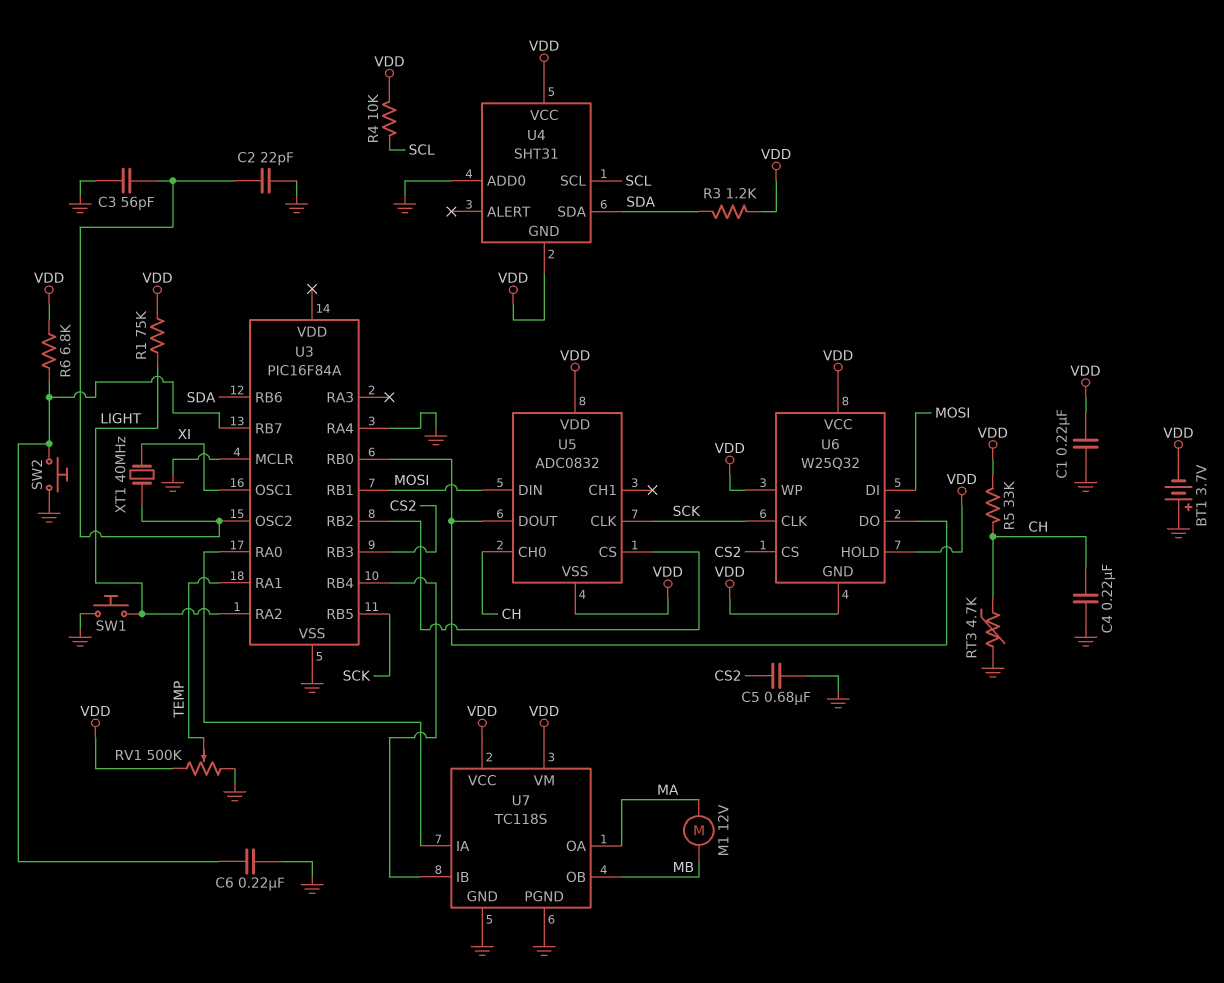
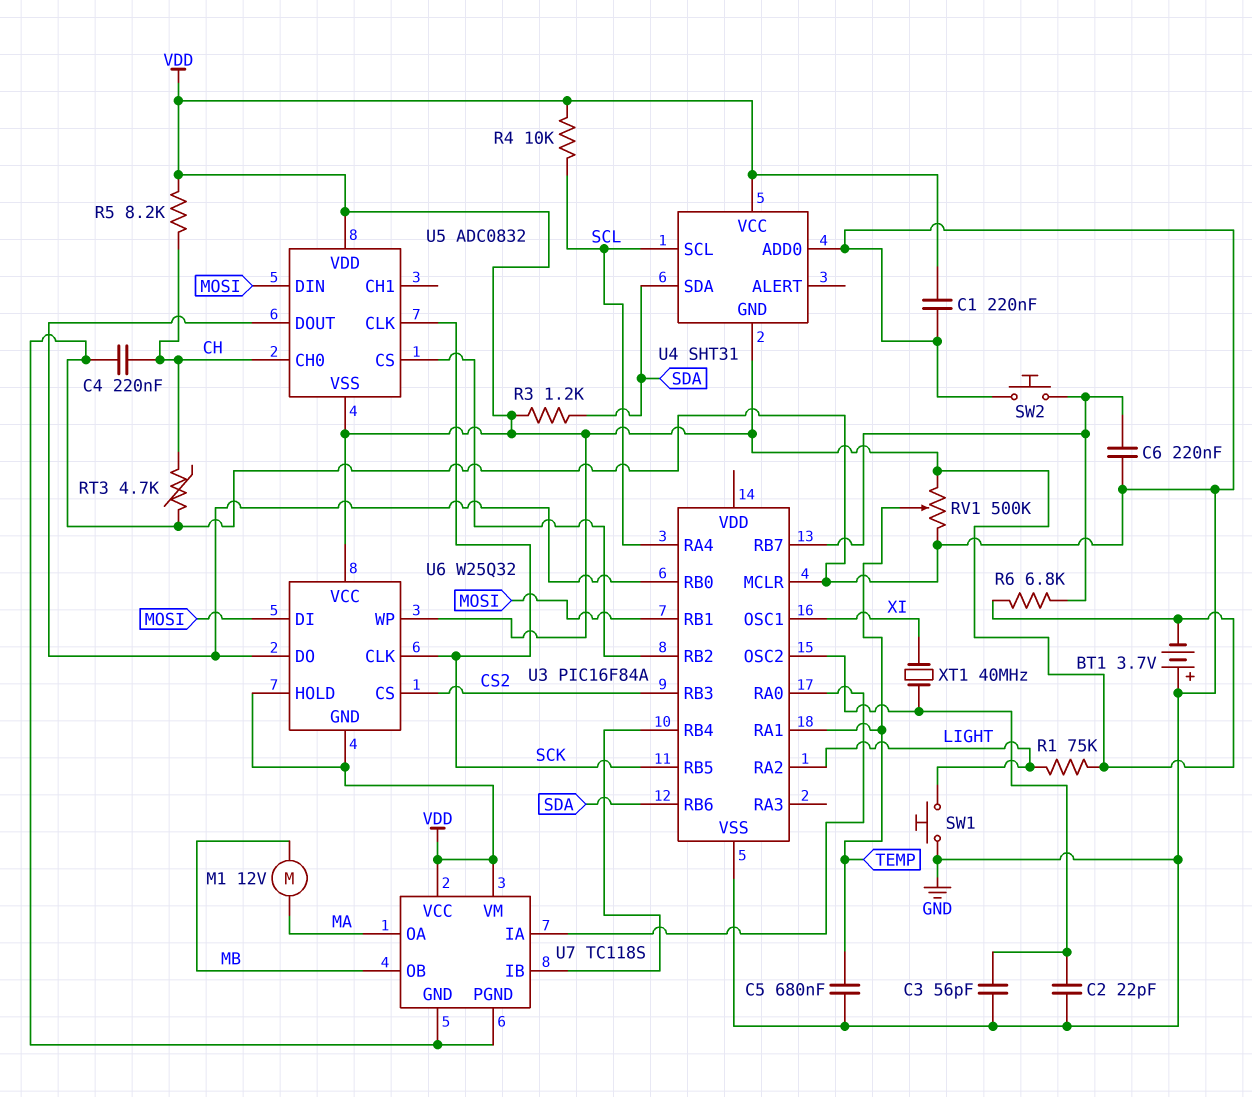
C5: 680nF (CS2, GND) -> 680nF (GND, TEMP)
R5: 33k (CH, VDD) -> 8.2k (CH, VDD)
U3 pin RA4: GND -> SCL

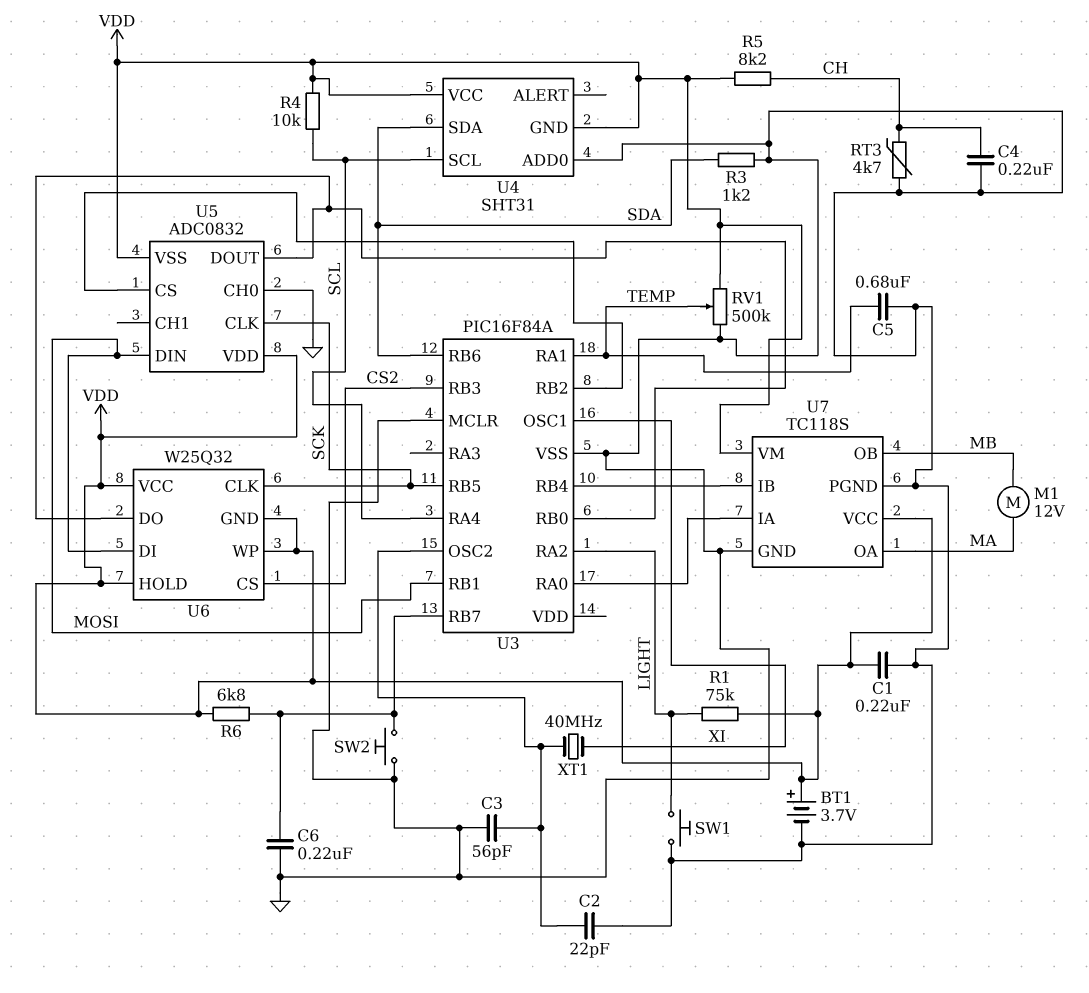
BT1: 3.7V (plus GND, minus VDD) -> 3.7V (plus VDD, minus GND)
R3: 1.2k (SDA, VDD) -> 1.2k (GND, SDA)
U5 pin CH0: CH -> GND

